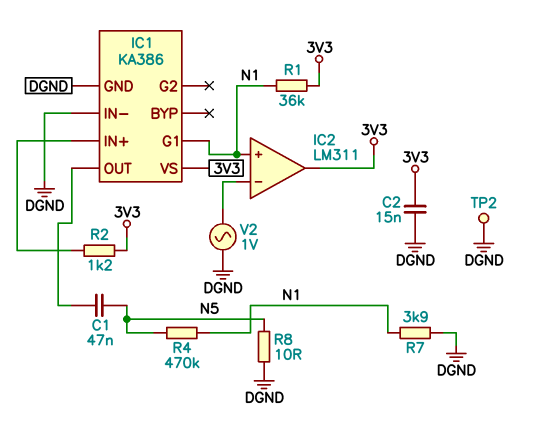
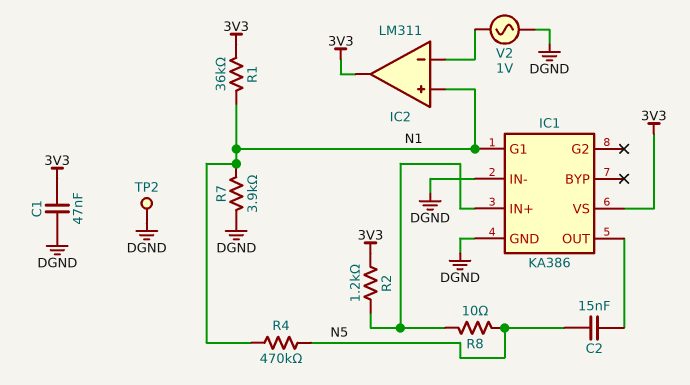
C1: 47nF (IC1/OUT, N5) -> 47nF (3V3, DGND)
C2: 15nF (3V3, DGND) -> 15nF (IC1/OUT, N5)
R8: 10 (DGND, N5) -> 10 (IC1/IN+, N5)

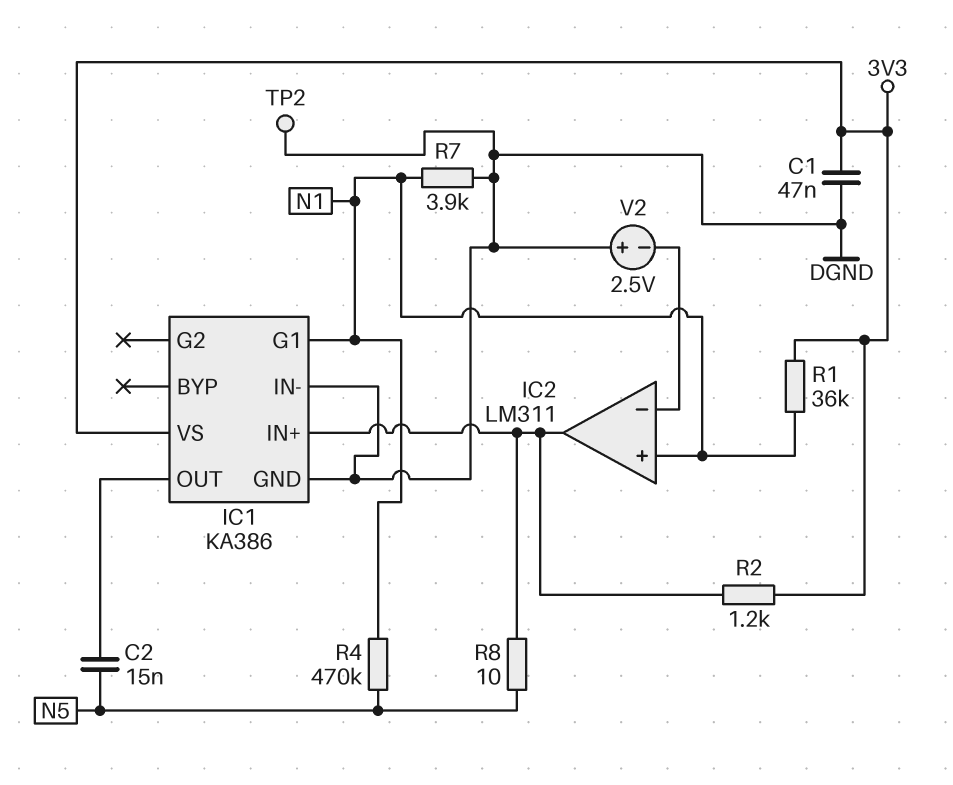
IC2 pin out: 3V3 -> IC1/IN+
V2: AC 1V (DGND, IC2/in-) -> 2.5V (plus DGND, minus IC2/in-)

